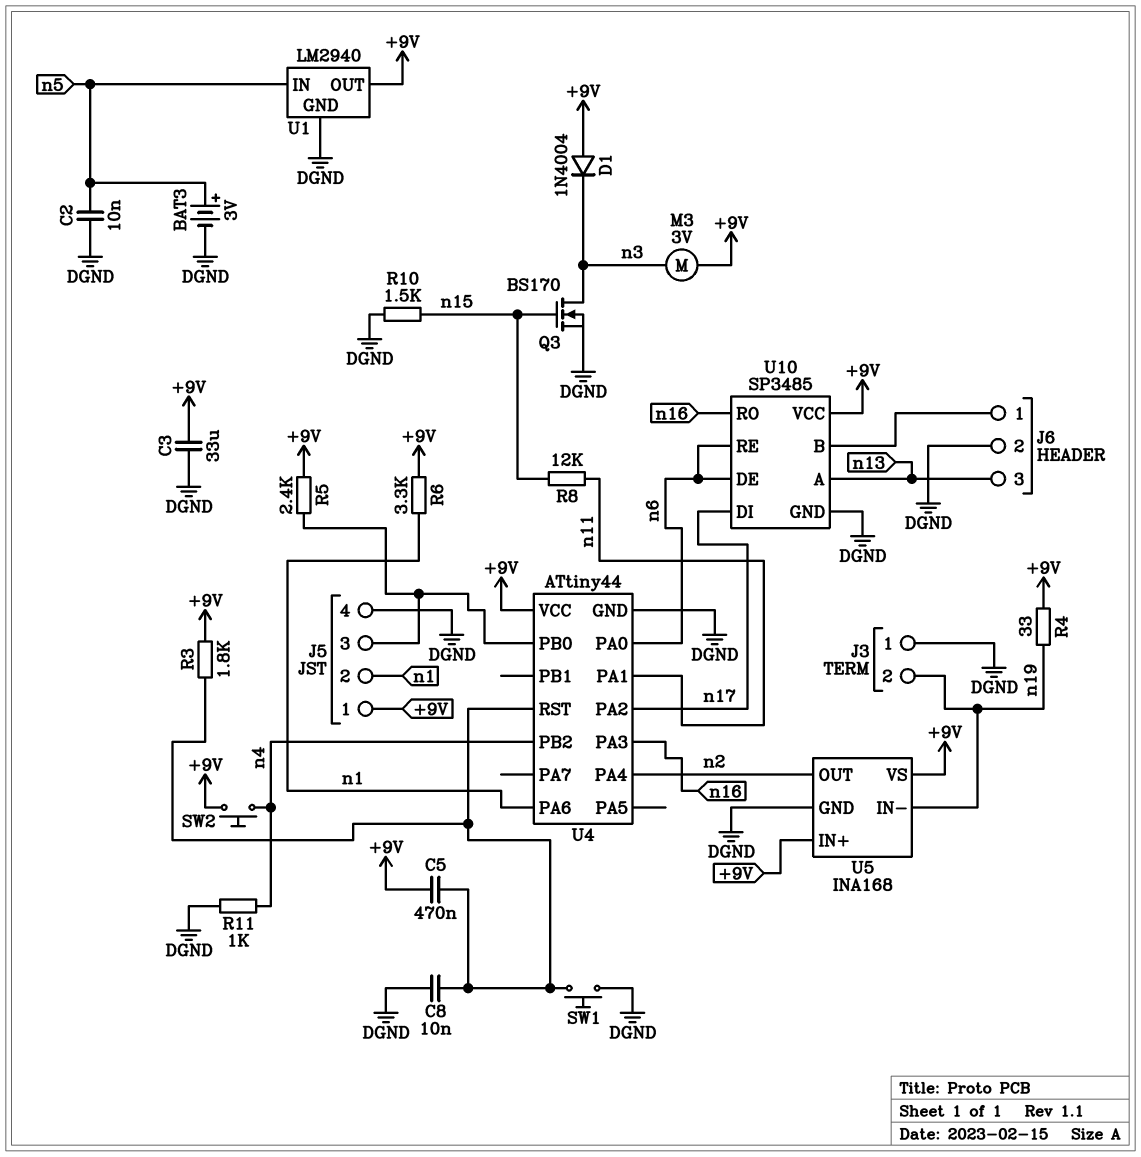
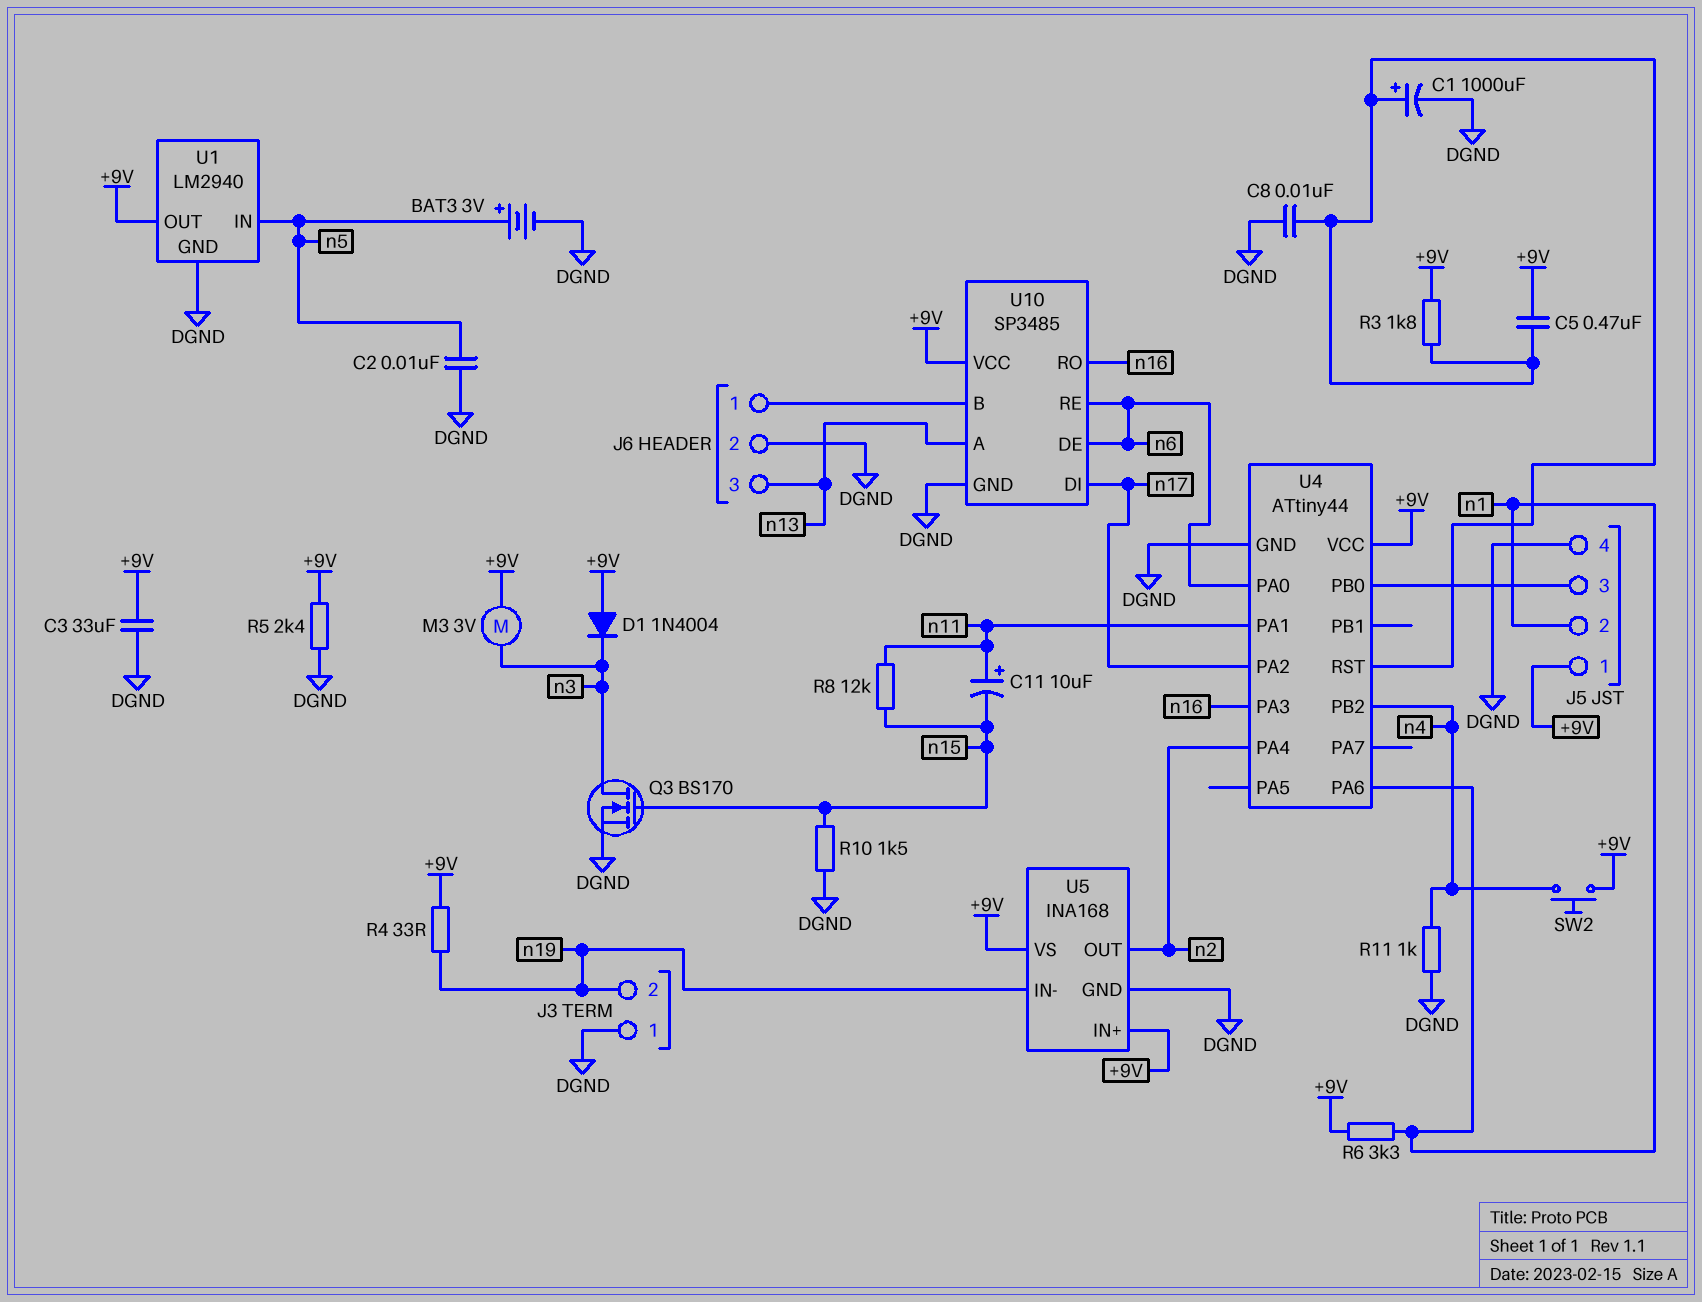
C1: none -> 1000uF (plus U4/RST, minus DGND)
C11: none -> 10uF (plus n11, minus n15)
R5: 2.4k (+9V, J5/3) -> 2.4k (+9V, DGND)
SW1: button (DGND, U4/RST) -> none

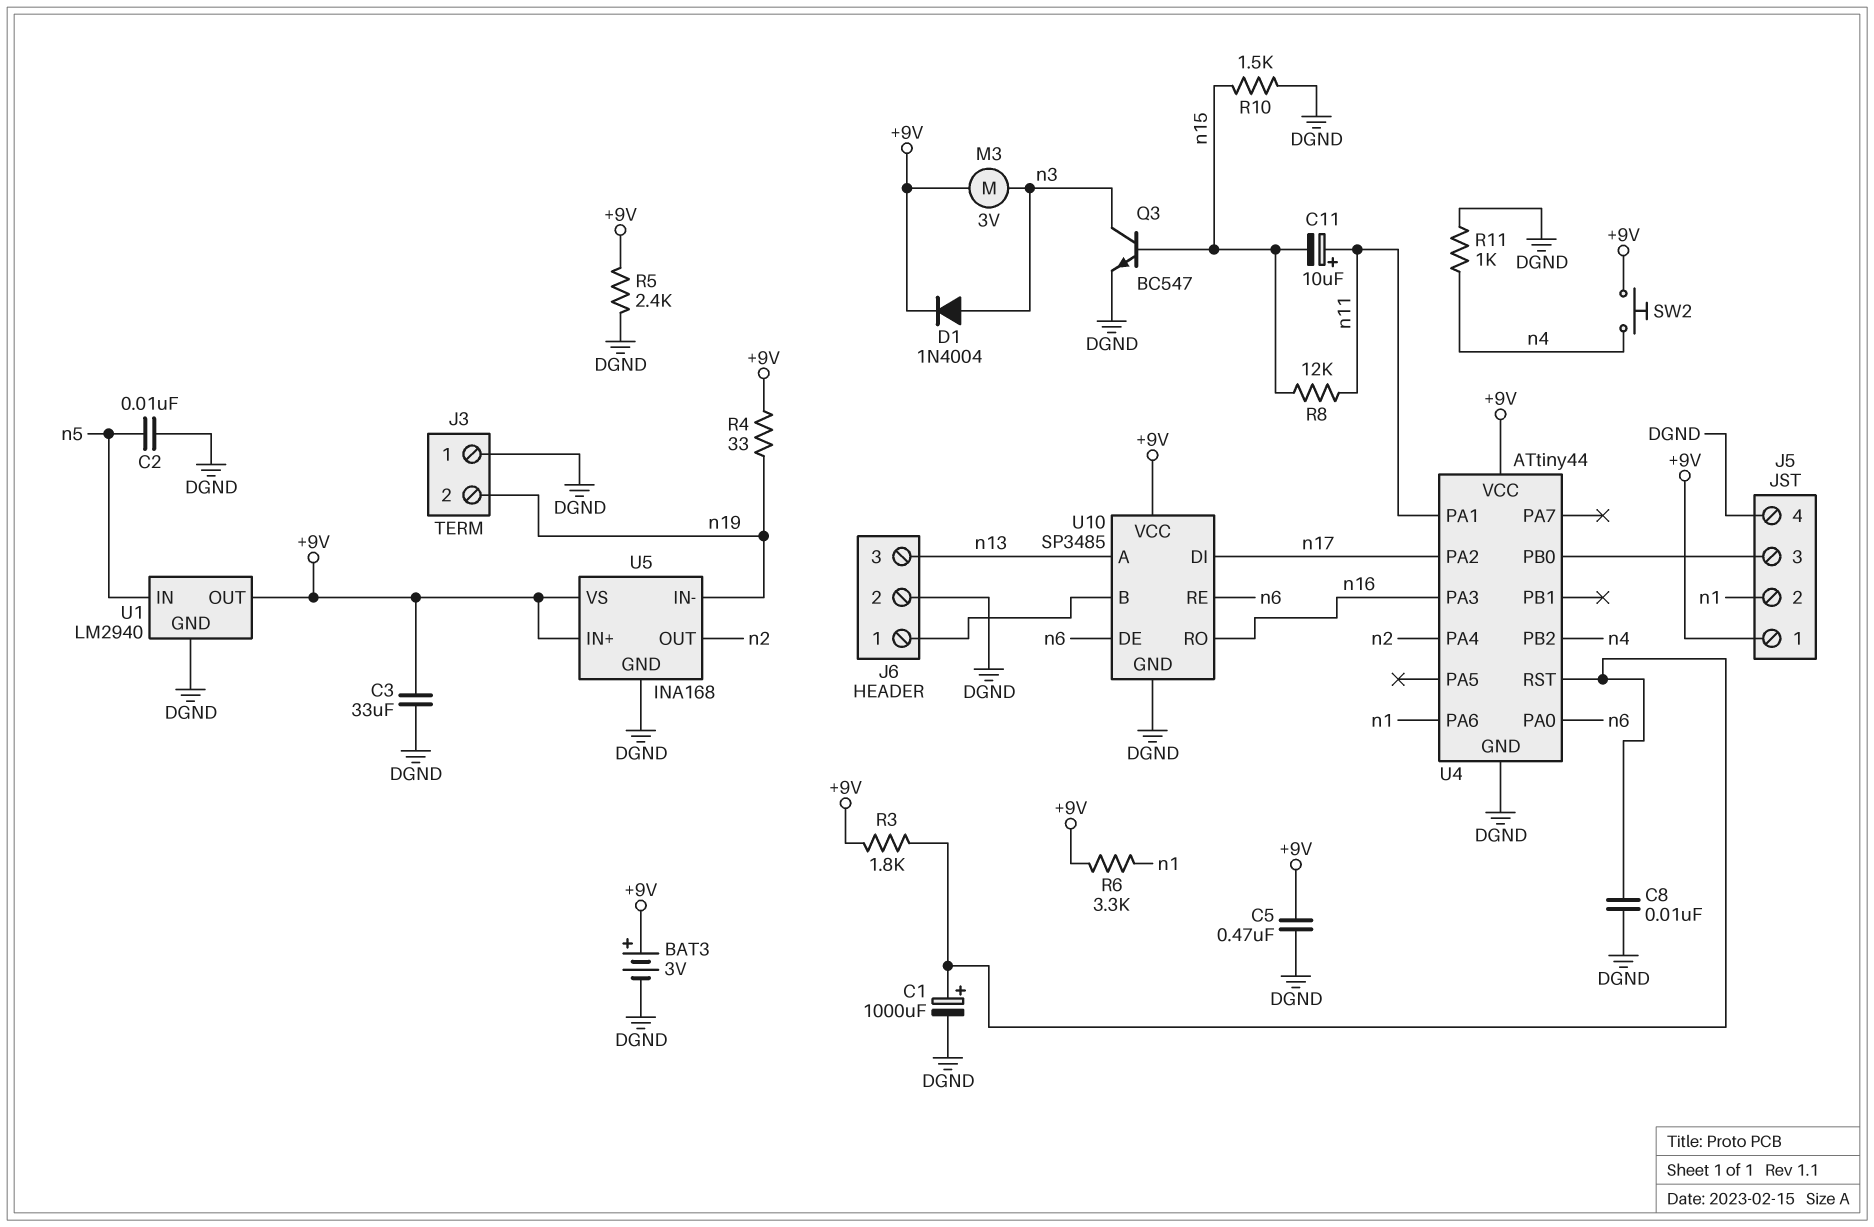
BAT3: 3V (plus n5, minus DGND) -> 3V (plus +9V, minus DGND)
C5: 470nF (+9V, U4/RST) -> 470nF (+9V, DGND)
D1: diode 1N4004 (A +9V, K n3) -> diode 1N4004 (A n3, K +9V)
Q3: NMOS BS170 (G n15, D n3, S DGND) -> NPN BC547 (B n15, C n3, E DGND)

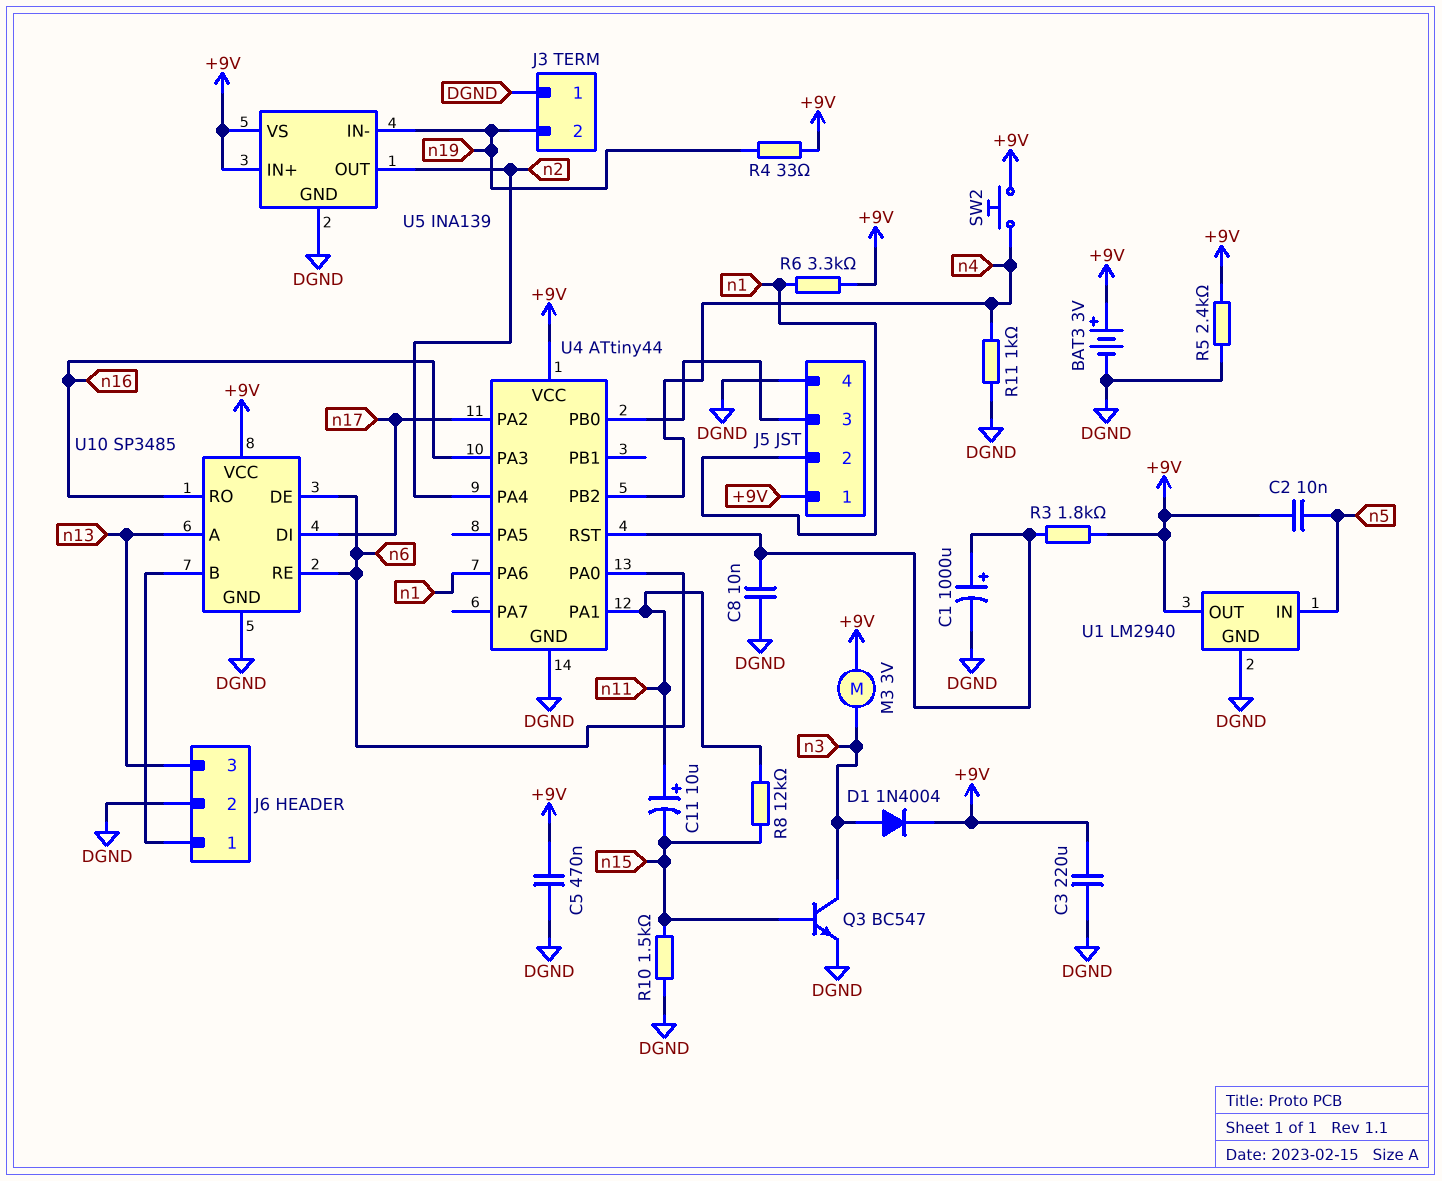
C2: 10nF (DGND, n5) -> 10nF (+9V, n5)
C3: 33uF (+9V, DGND) -> 220uF (+9V, DGND)
U5: INA168 -> INA139

